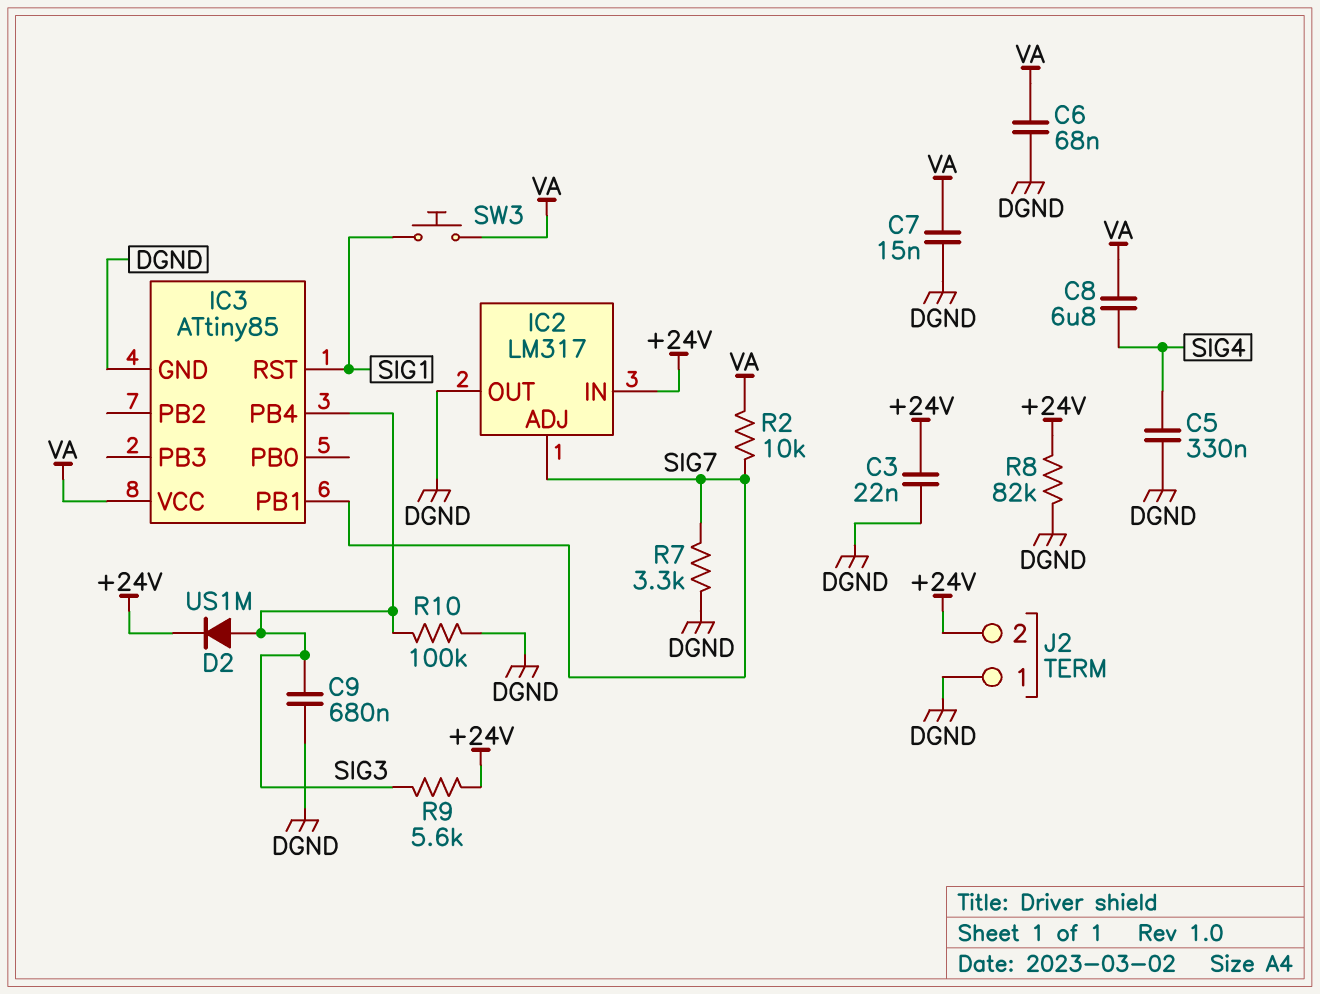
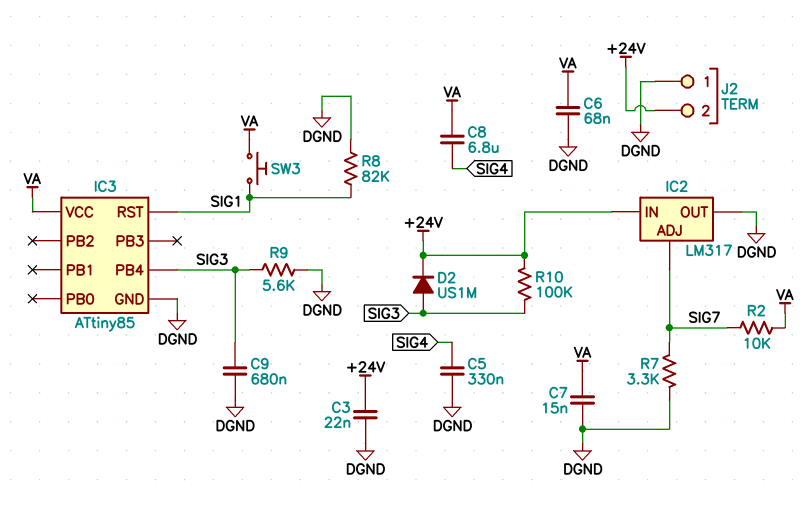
IC3 pin PB1: SIG7 -> none
R8: 82k (+24V, DGND) -> 82k (DGND, SIG1)
R9: 5.6k (+24V, SIG3) -> 5.6k (DGND, SIG3)
R10: 100k (DGND, SIG3) -> 100k (+24V, SIG3)

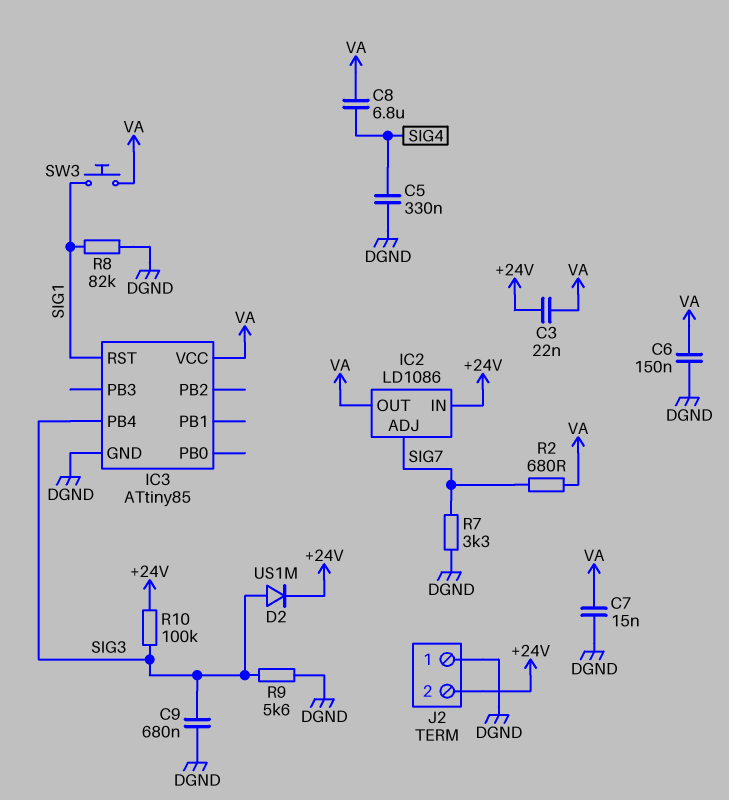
C3: 22nF (+24V, DGND) -> 22nF (+24V, VA)
C6: 68nF (DGND, VA) -> 150nF (DGND, VA)
IC2: LM317 -> LD1086
IC2 pin OUT: DGND -> VA
R2: 10k (SIG7, VA) -> 680 (SIG7, VA)

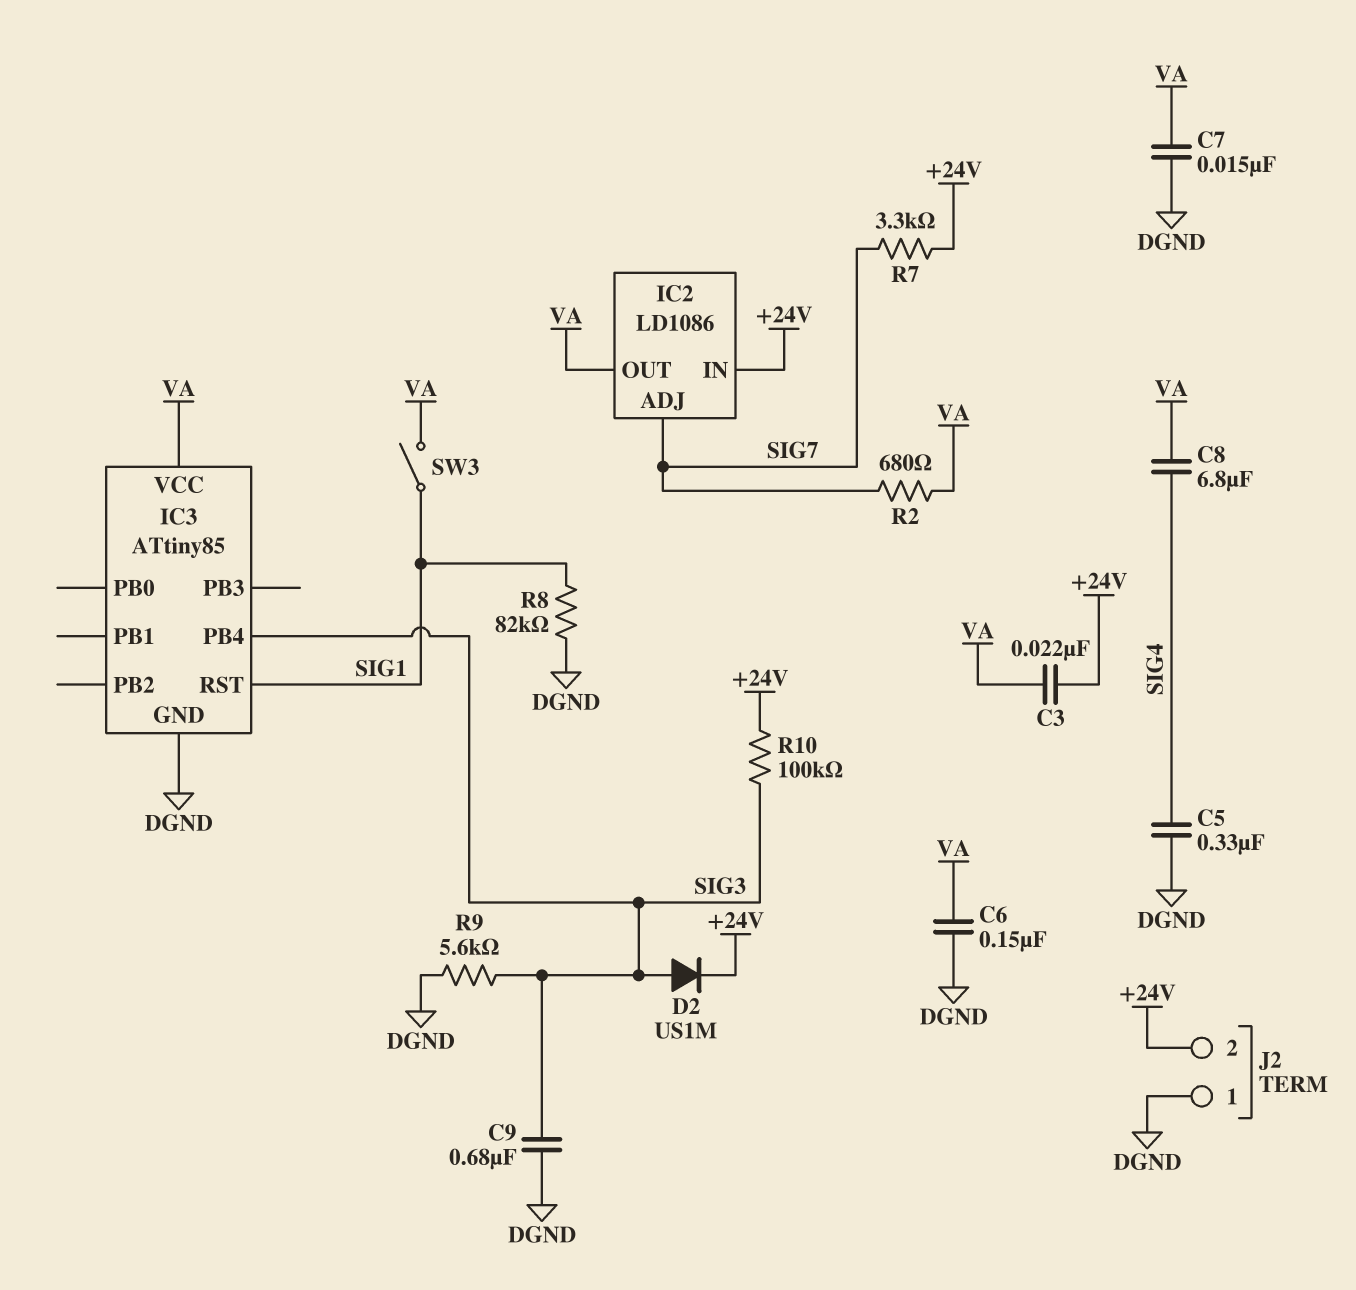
R7: 3.3k (DGND, SIG7) -> 3.3k (+24V, SIG7)
SW3: button (SIG1, VA) -> switch (SIG1, VA)

